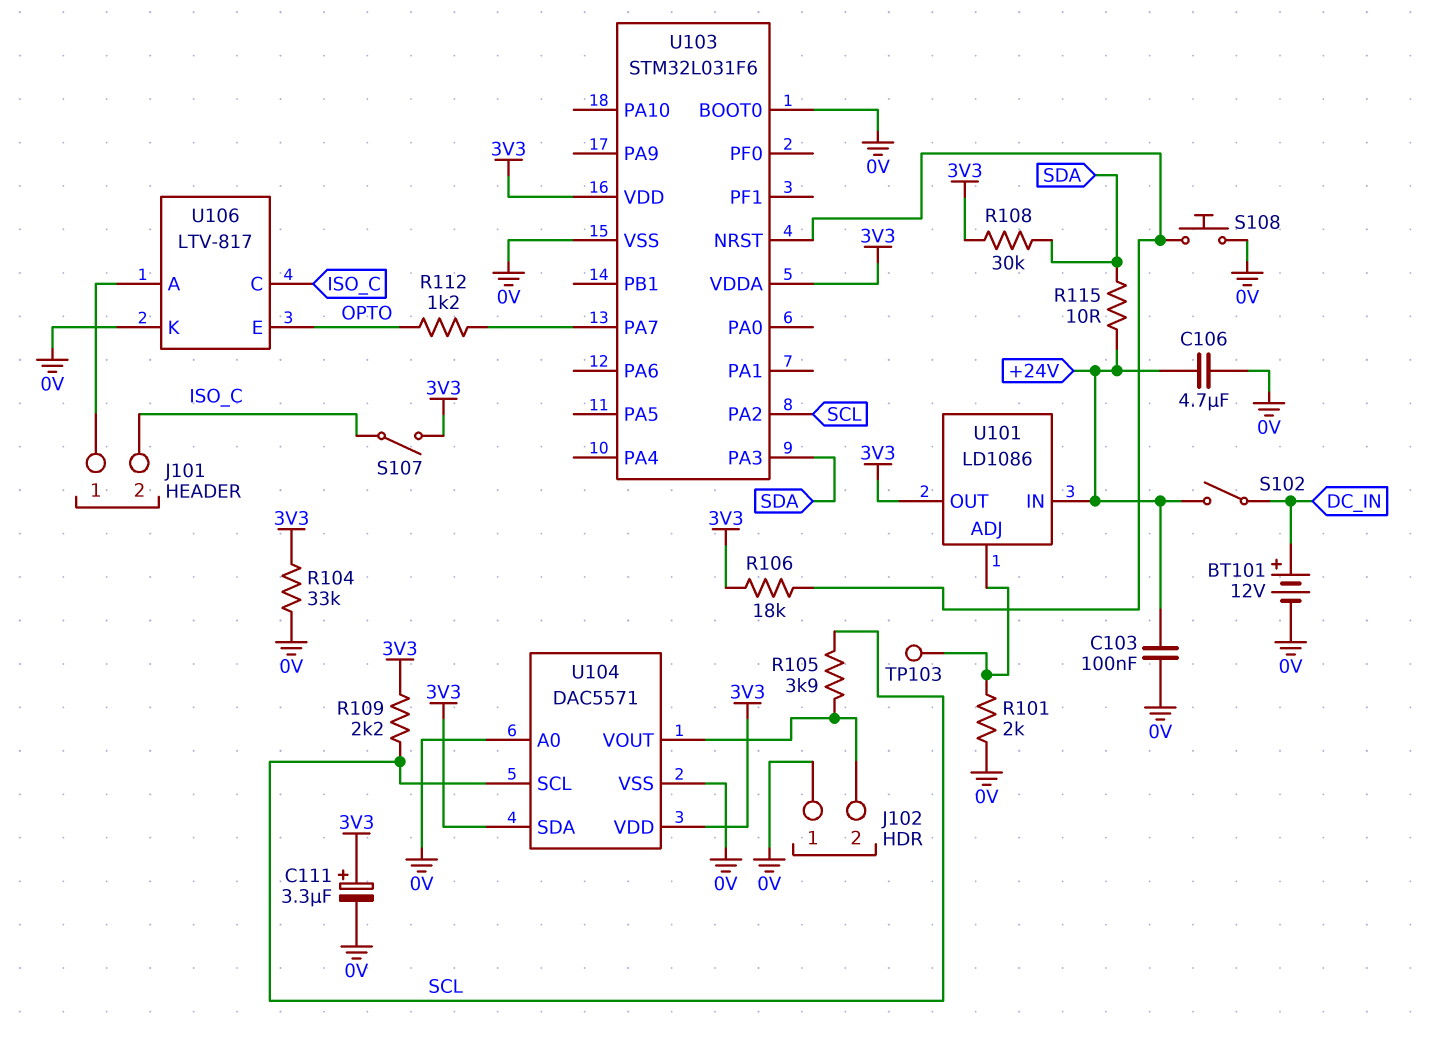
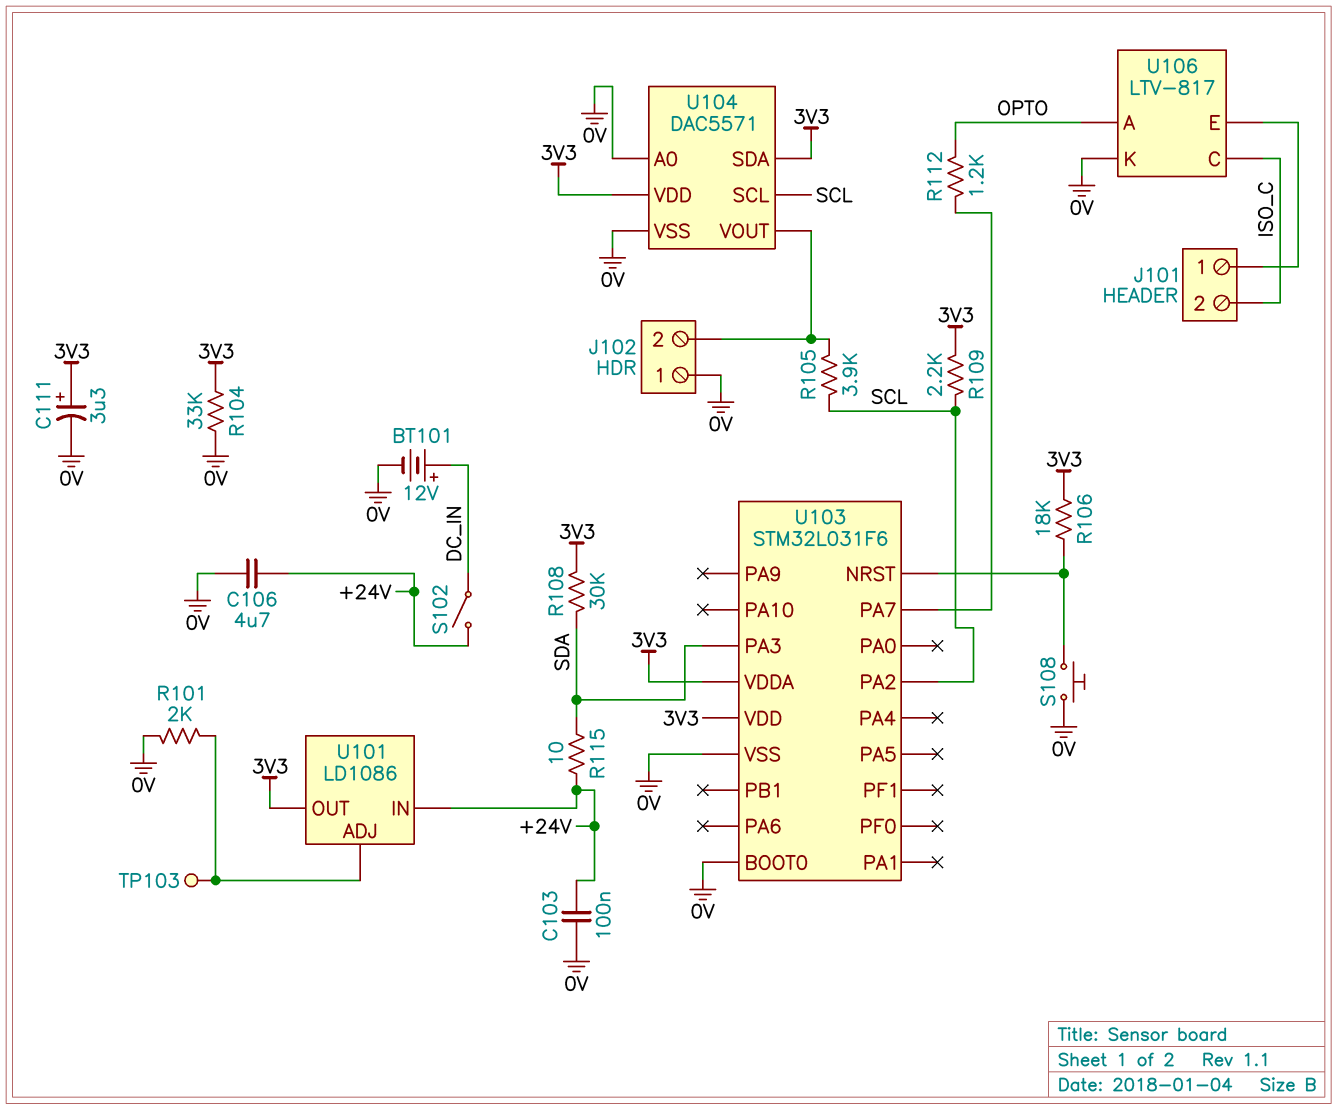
S107: switch (3V3, ISO_C) -> none
U106 pin A: J101/1 -> OPTO
U106 pin E: OPTO -> J101/1

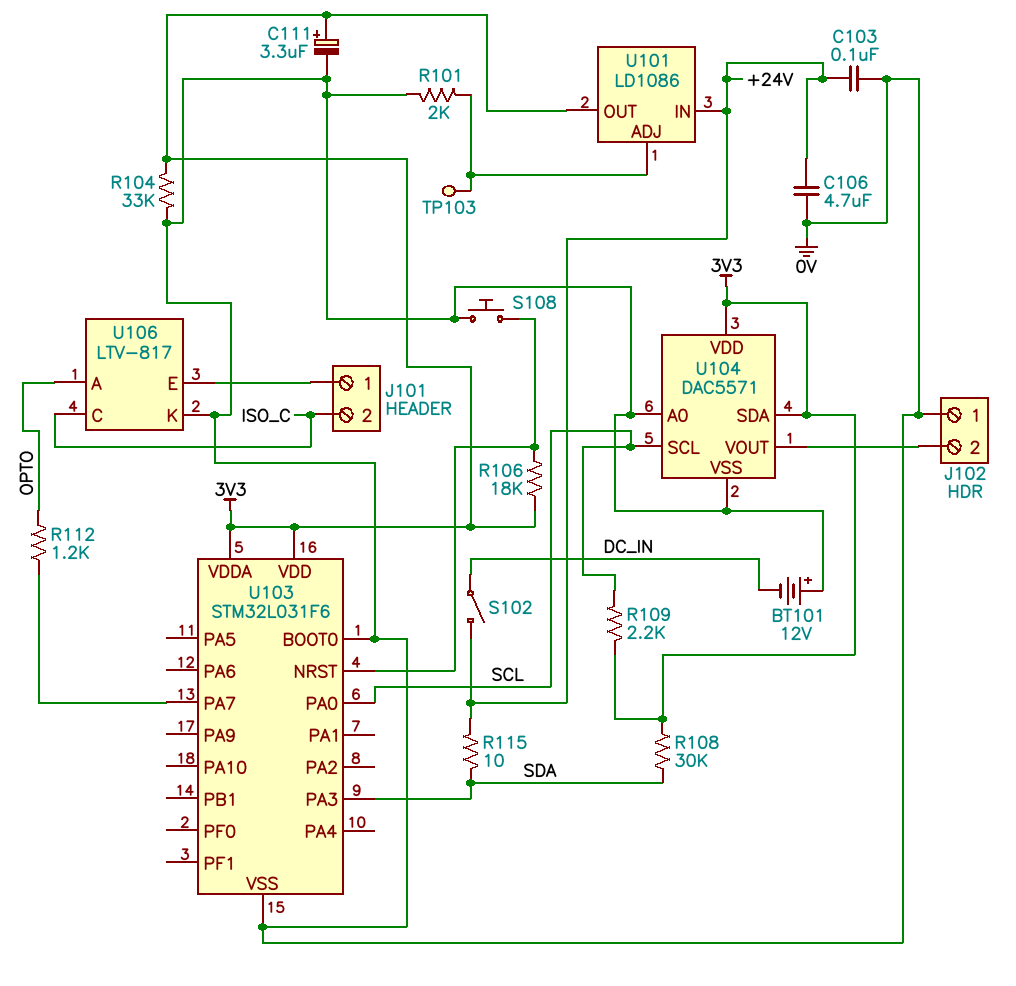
BT101: 12V (plus DC_IN, minus 0V) -> 12V (plus 0V, minus DC_IN)
R105: 3.9k (J102/2, SCL) -> none
U103 pin PA0: none -> SCL
U103 pin PA2: SCL -> none

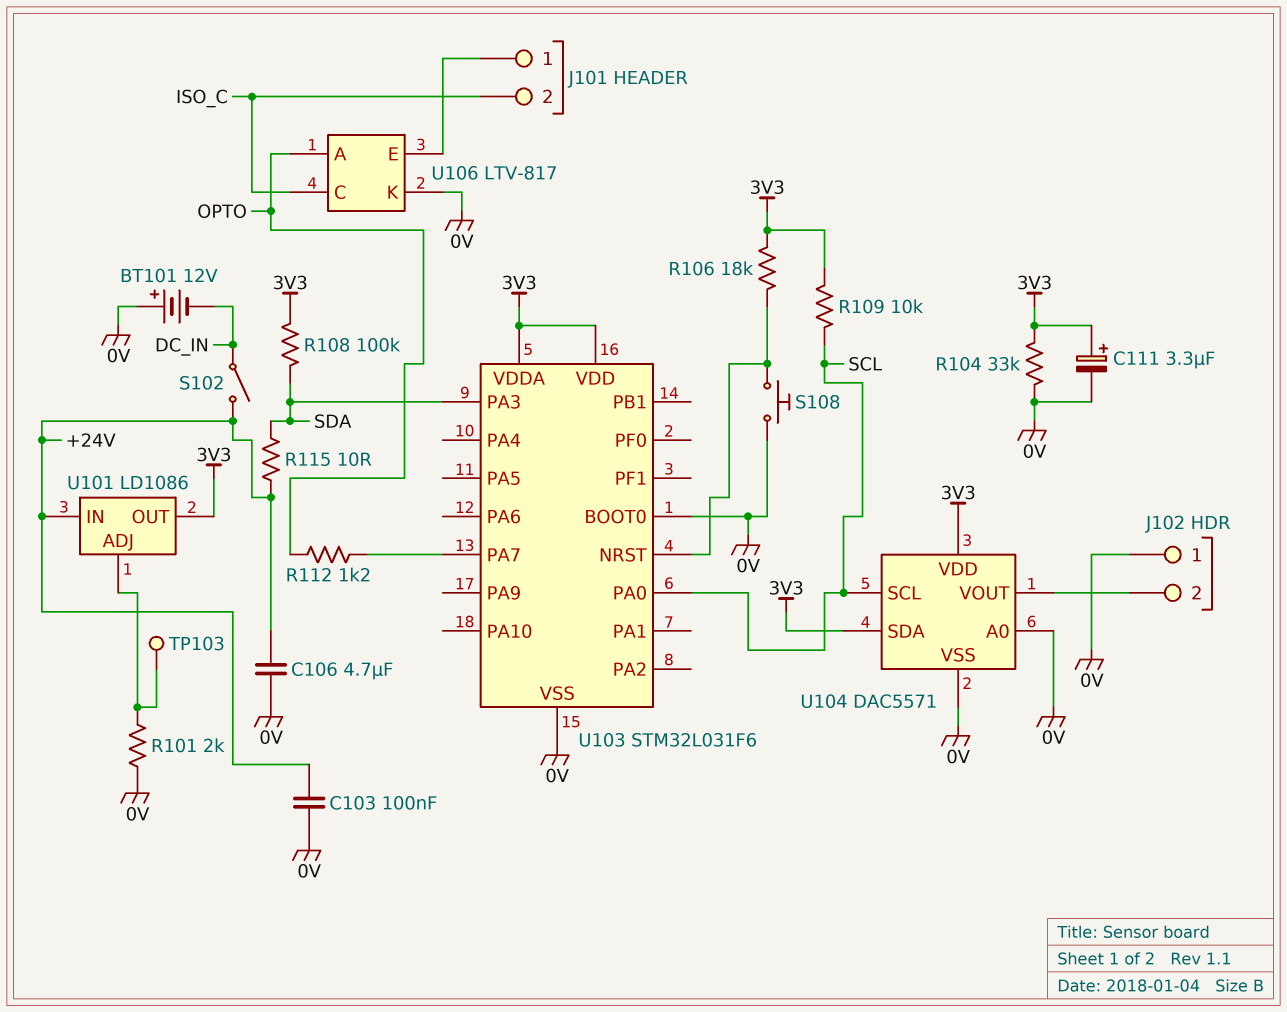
R108: 30k (3V3, SDA) -> 100k (3V3, SDA)
R109: 2.2k (3V3, SCL) -> 10k (3V3, SCL)

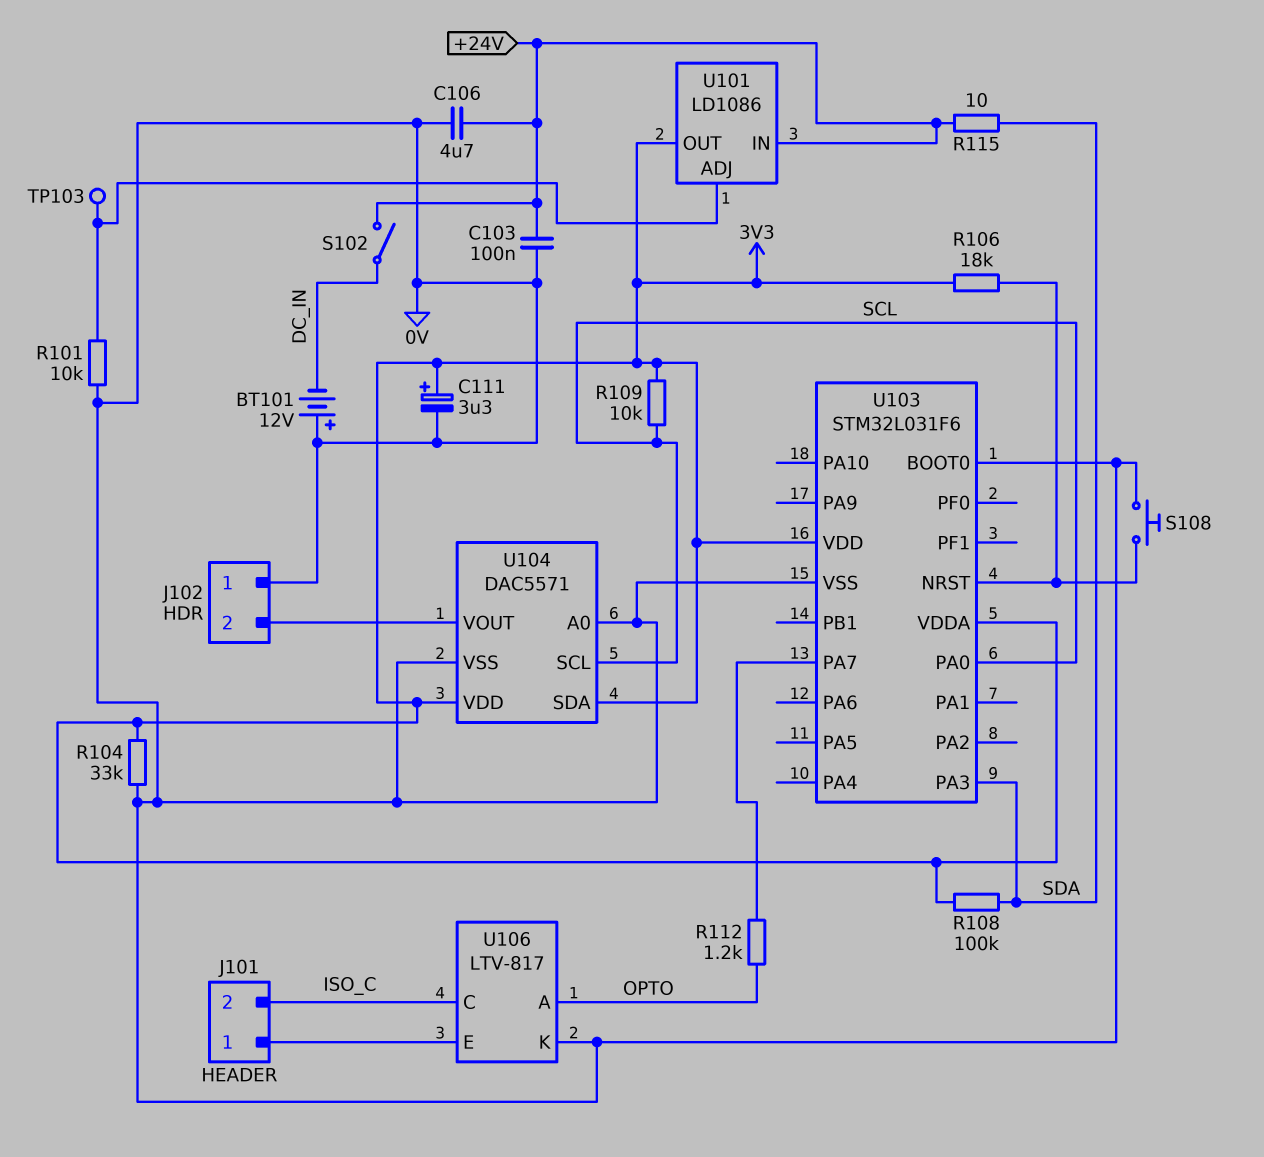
R101: 2k (0V, U101/ADJ) -> 10k (0V, U101/ADJ)

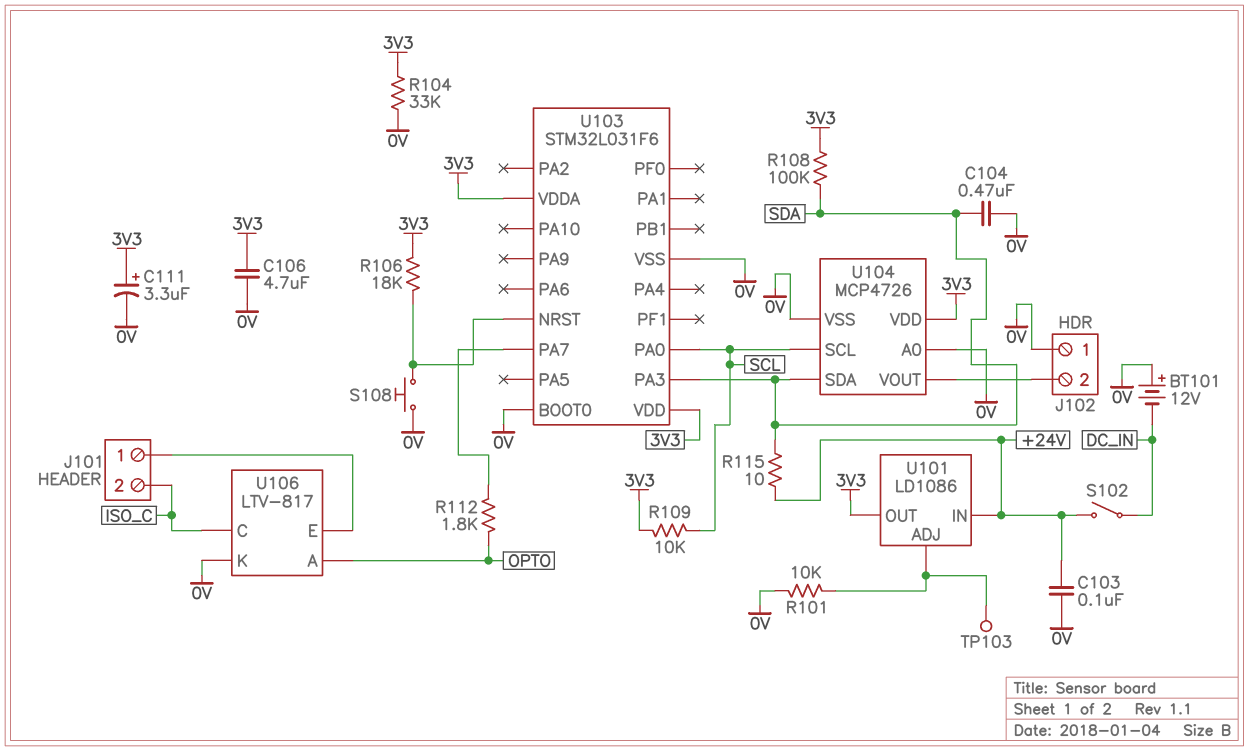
C104: none -> 470nF (0V, SDA)
C106: 4.7uF (+24V, 0V) -> 4.7uF (0V, 3V3)
R112: 1.2k (OPTO, U103/PA7) -> 1.8k (OPTO, U103/PA7)
U104: DAC5571 -> MCP4726
U104 pin SDA: 3V3 -> SDA

